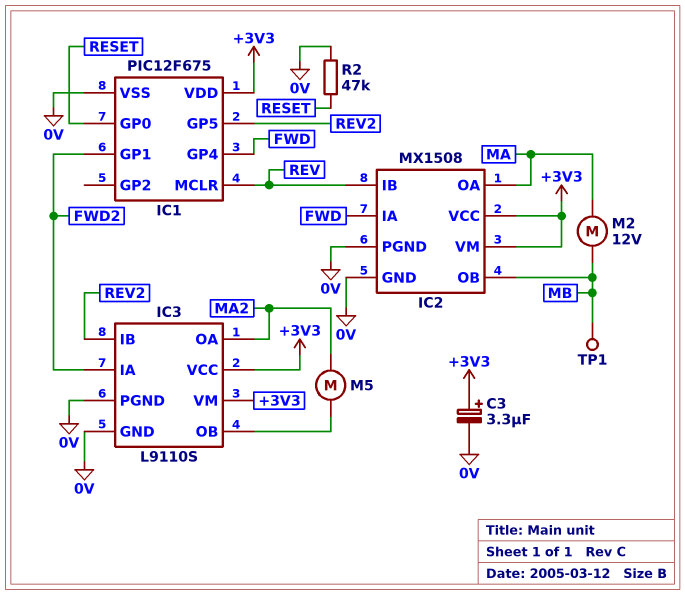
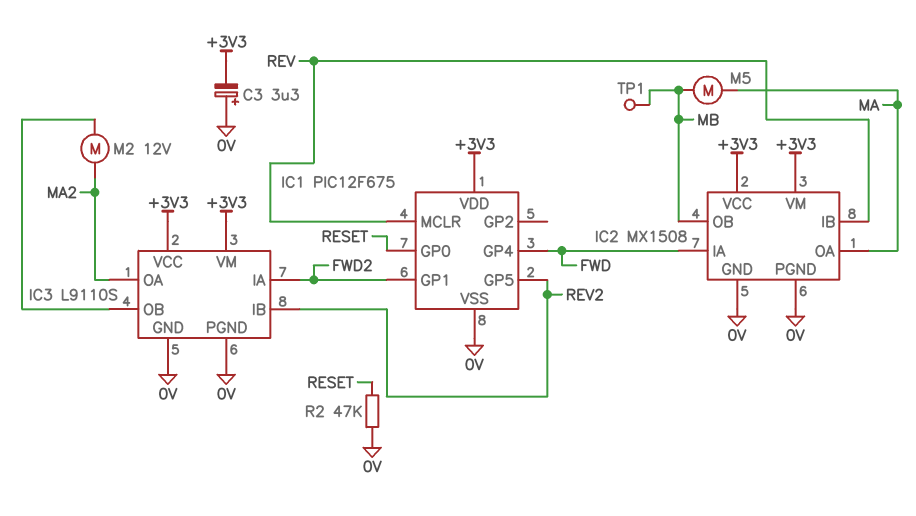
C3: 3.3uF (plus +3V3, minus 0V) -> 3.3uF (plus 0V, minus +3V3)
M2: motor 12V (MA, MB) -> motor 12V (IC3/OB, MA2)
M5: motor (IC3/OB, MA2) -> motor (MA, MB)

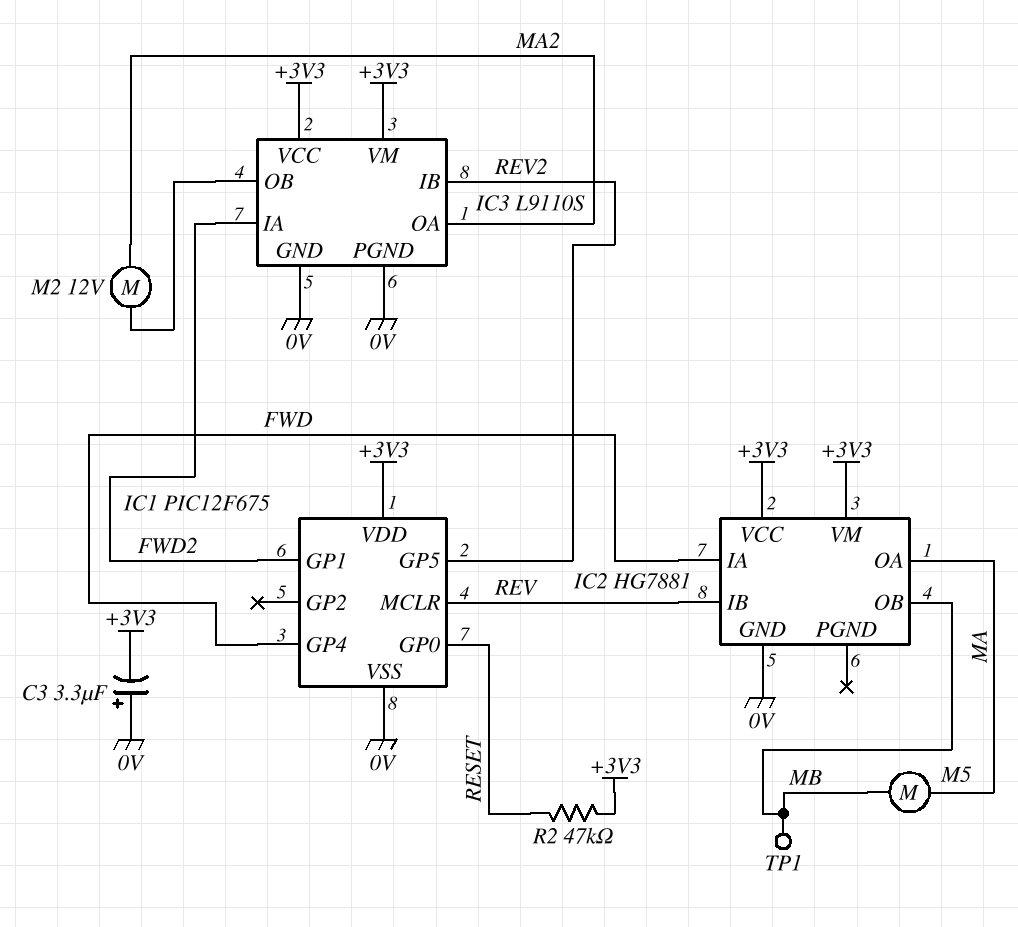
IC2: MX1508 -> HG7881
IC2 pin PGND: 0V -> none
R2: 47k (0V, RESET) -> 47k (+3V3, RESET)

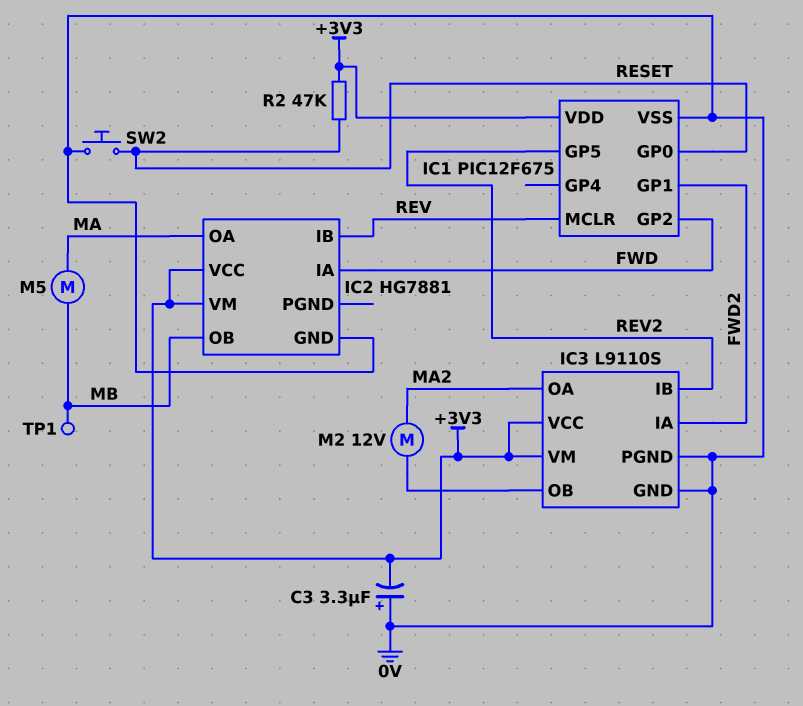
IC1 pin GP2: none -> FWD
IC1 pin GP4: FWD -> none
SW2: none -> button (0V, RESET)

